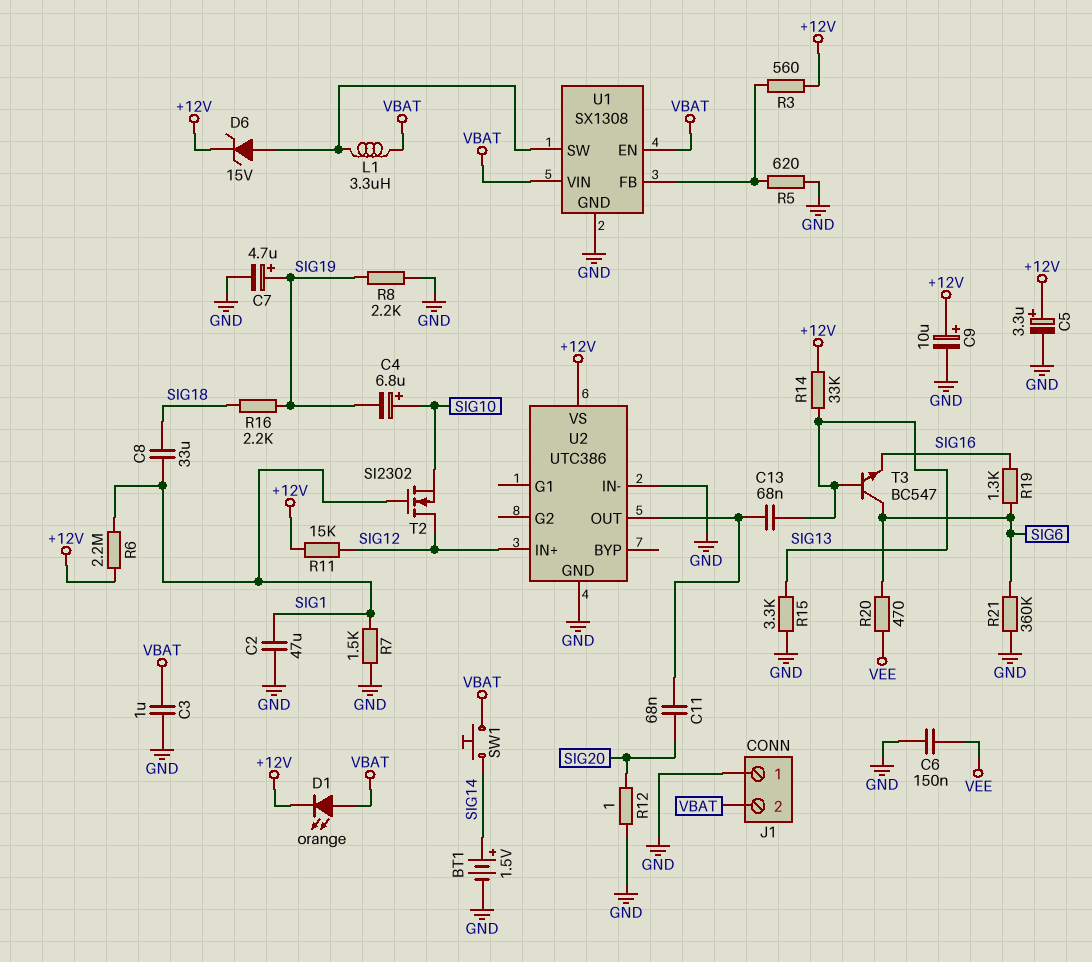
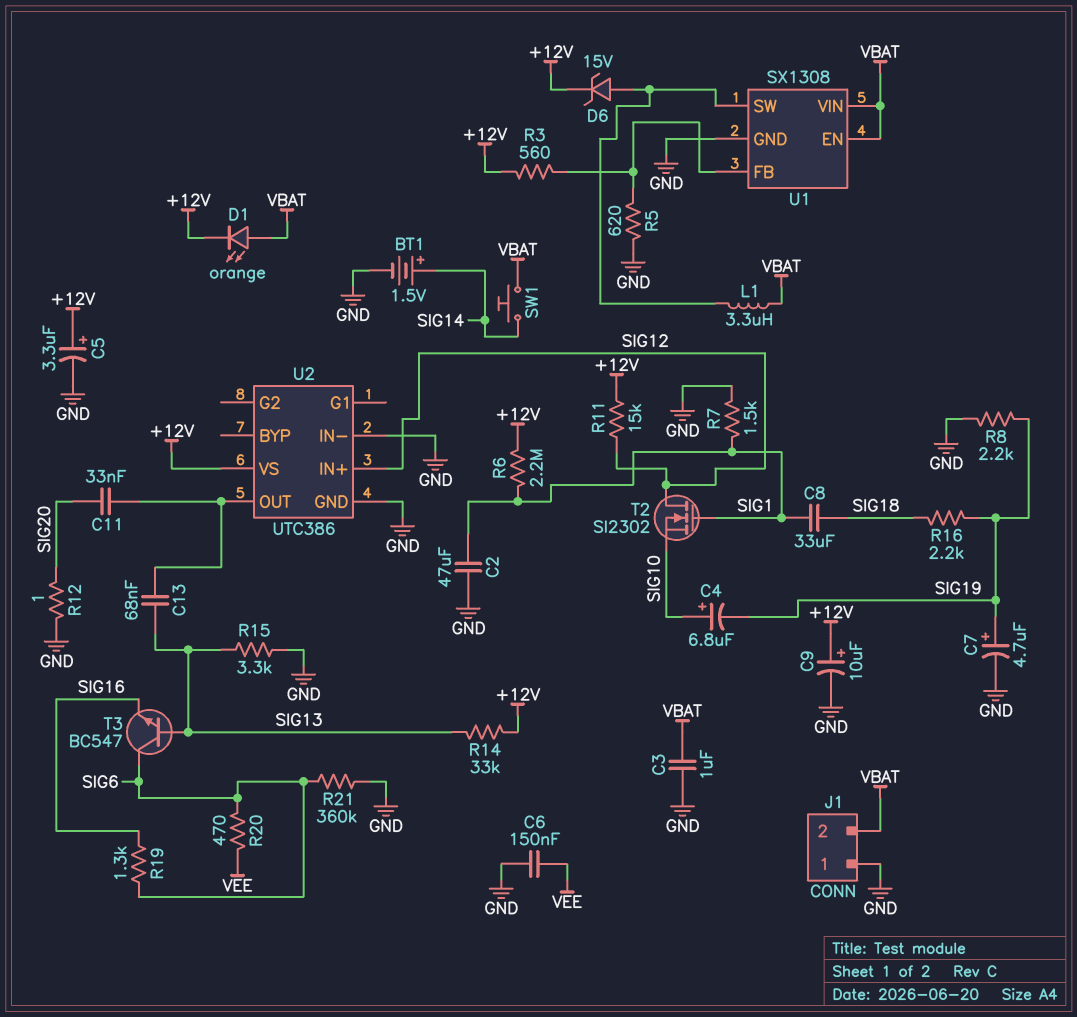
C11: 68nF (SIG20, U2/OUT) -> 33nF (SIG20, U2/OUT)

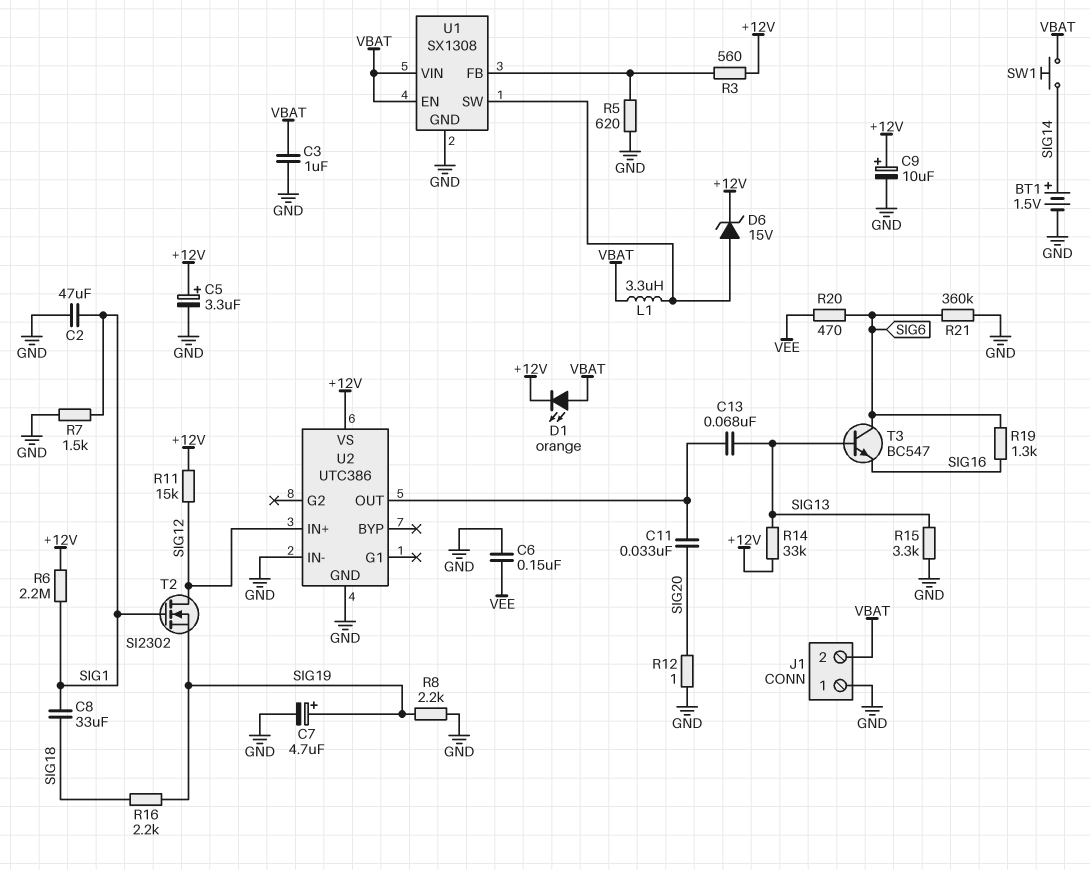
C4: 6.8uF (plus SIG10, minus SIG19) -> none
T2: NMOS SI2302 (G SIG1, D SIG12, S SIG10) -> NMOS SI2302 (G SIG1, D SIG12, S SIG19)

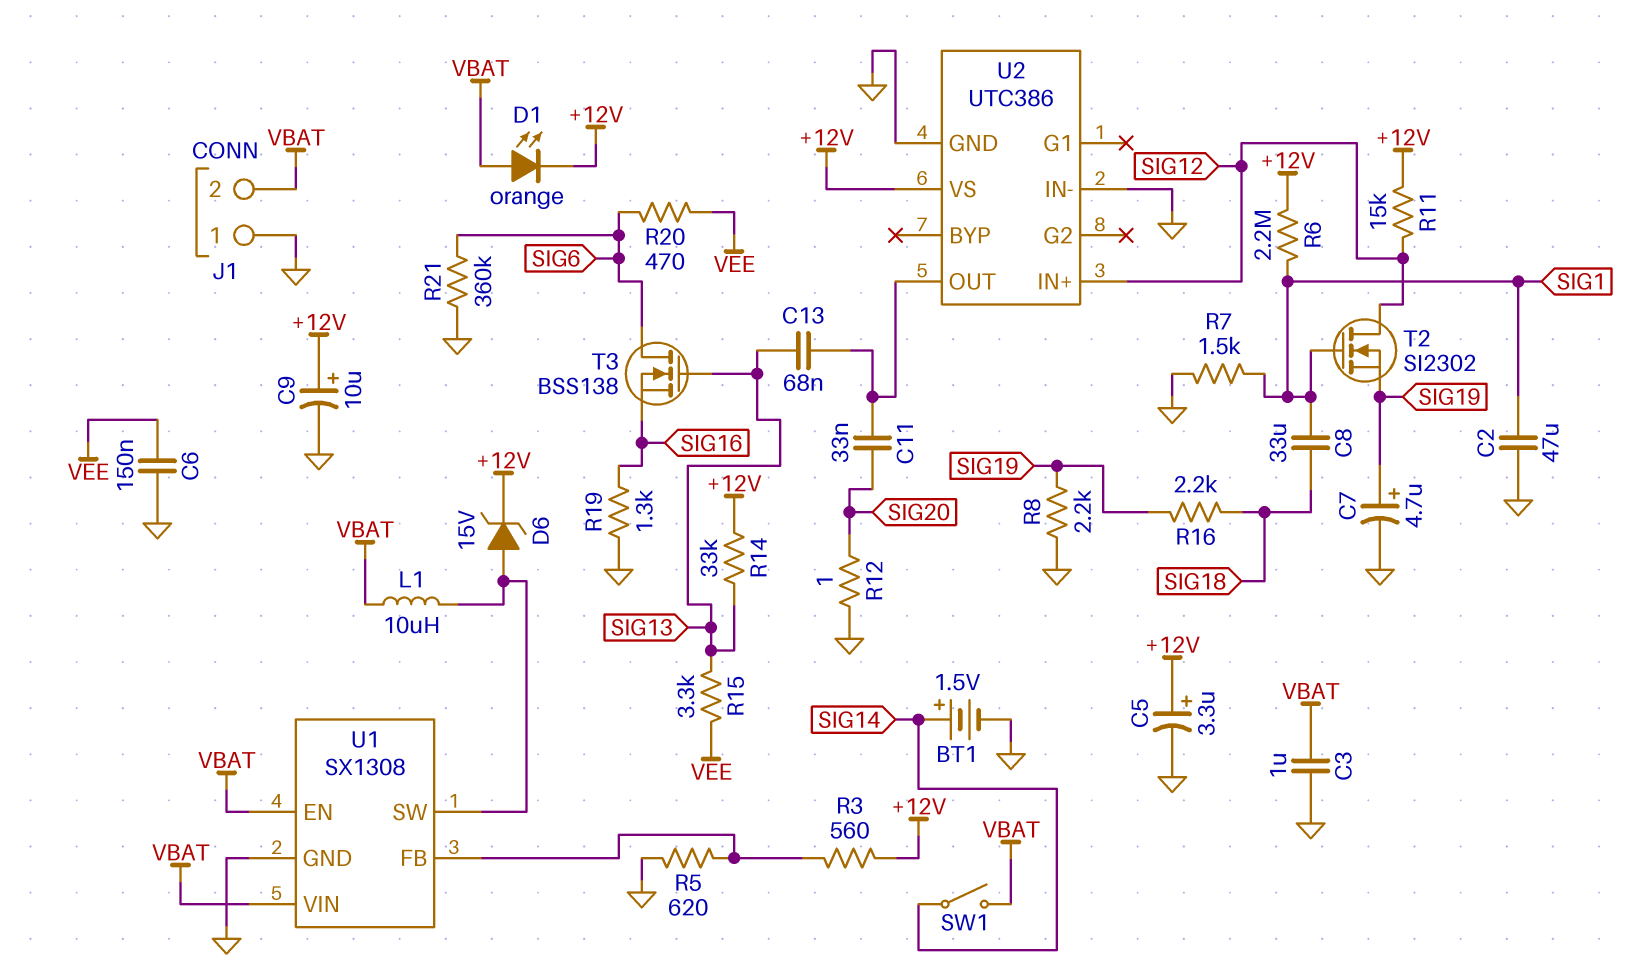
L1: 3.3uH (U1/SW, VBAT) -> 10uH (U1/SW, VBAT)
R15: 3.3k (GND, SIG13) -> 3.3k (SIG13, VEE)
R19: 1.3k (SIG6, SIG16) -> 1.3k (GND, SIG16)
SW1: button (SIG14, VBAT) -> switch (SIG14, VBAT)
T3: NPN BC547 (B SIG13, C SIG6, E SIG16) -> NMOS BSS138 (G SIG13, D SIG6, S SIG16)

